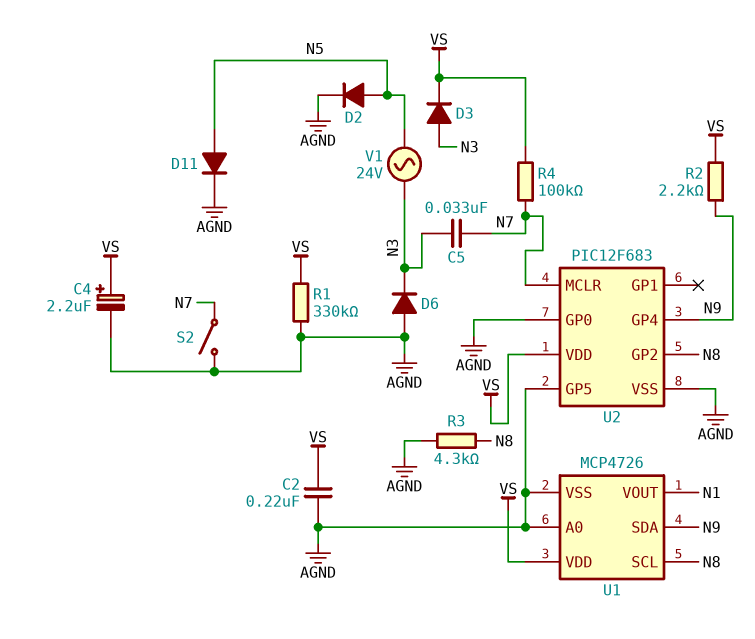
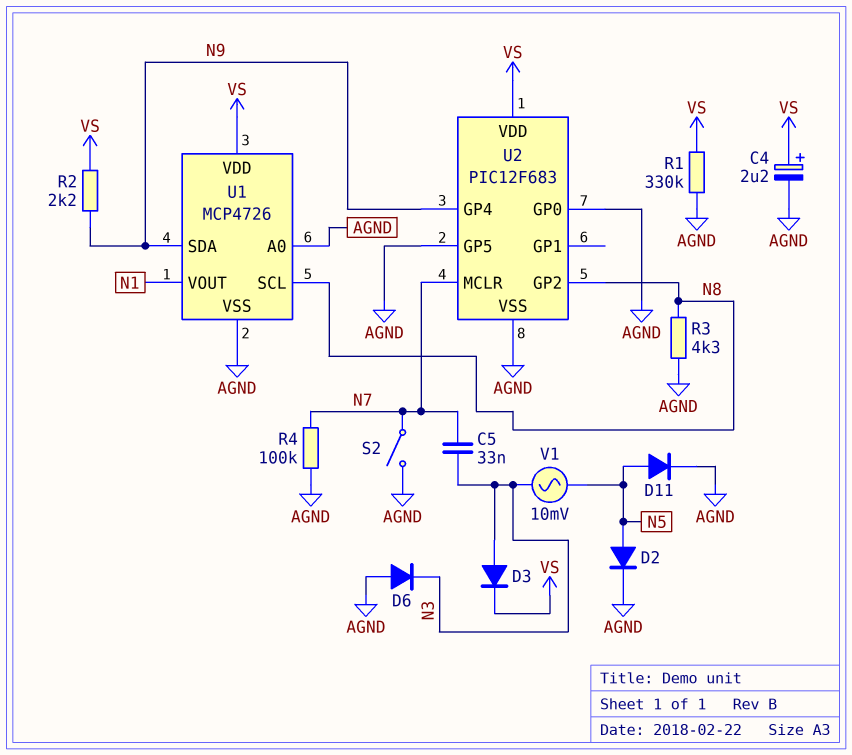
C2: 220nF (AGND, VS) -> none
R4: 100k (N7, VS) -> 100k (AGND, N7)
V1: AC 24V (N3, N5) -> AC 10mV (N3, N5)

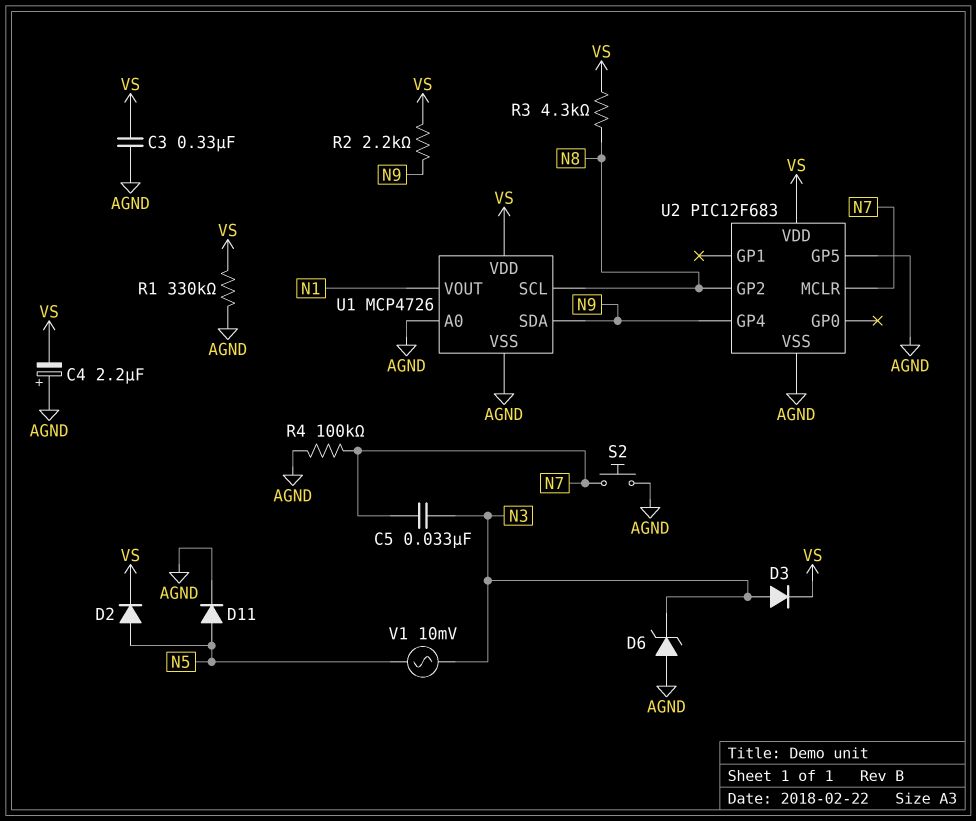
C3: none -> 330nF (AGND, VS)
C4: 2.2uF (plus VS, minus AGND) -> 2.2uF (plus AGND, minus VS)
D2: diode (A N5, K AGND) -> diode (A N5, K VS)
D6: diode (A AGND, K N3) -> zener (A AGND, K N3)
R3: 4.3k (AGND, N8) -> 4.3k (N8, VS)
S2: switch (AGND, N7) -> button (AGND, N7)
U2 pin GP0: AGND -> none

